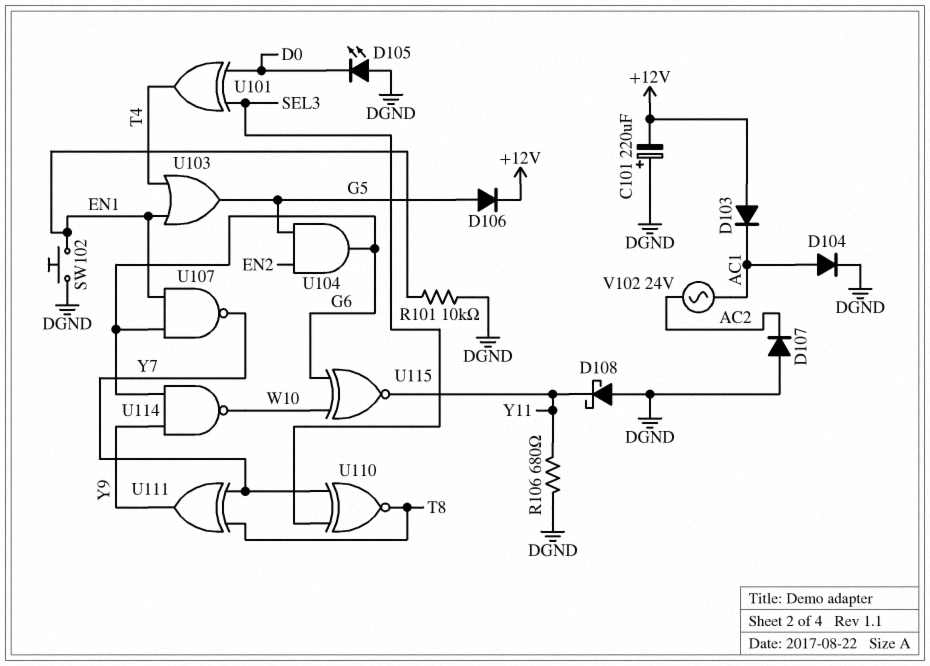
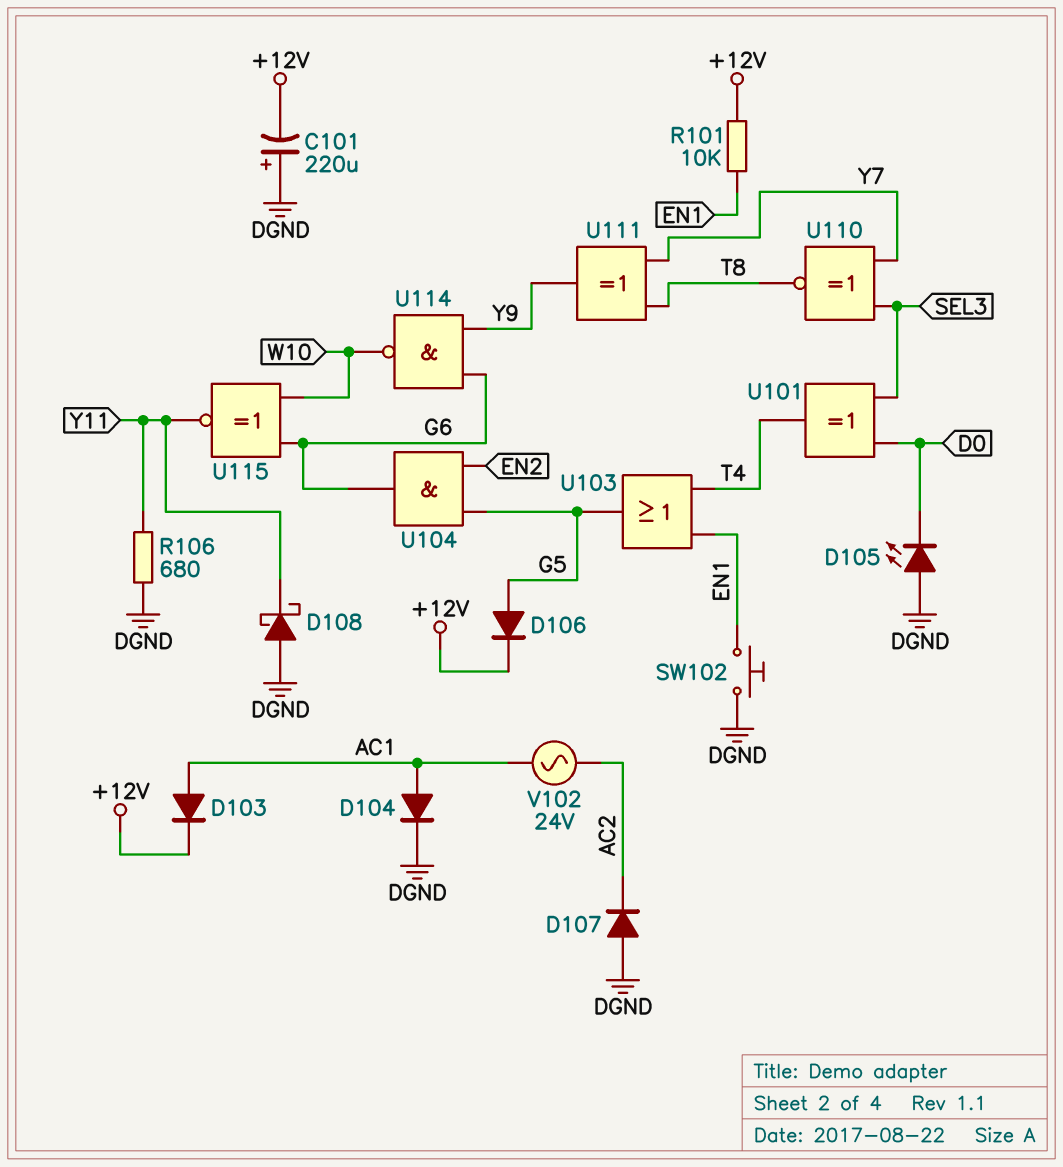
D103: diode (A +12V, K AC1) -> diode (A AC1, K +12V)
R101: 10k (DGND, EN1) -> 10k (+12V, EN1)
U107: NAND (in EN1, in G6, out Y7) -> none

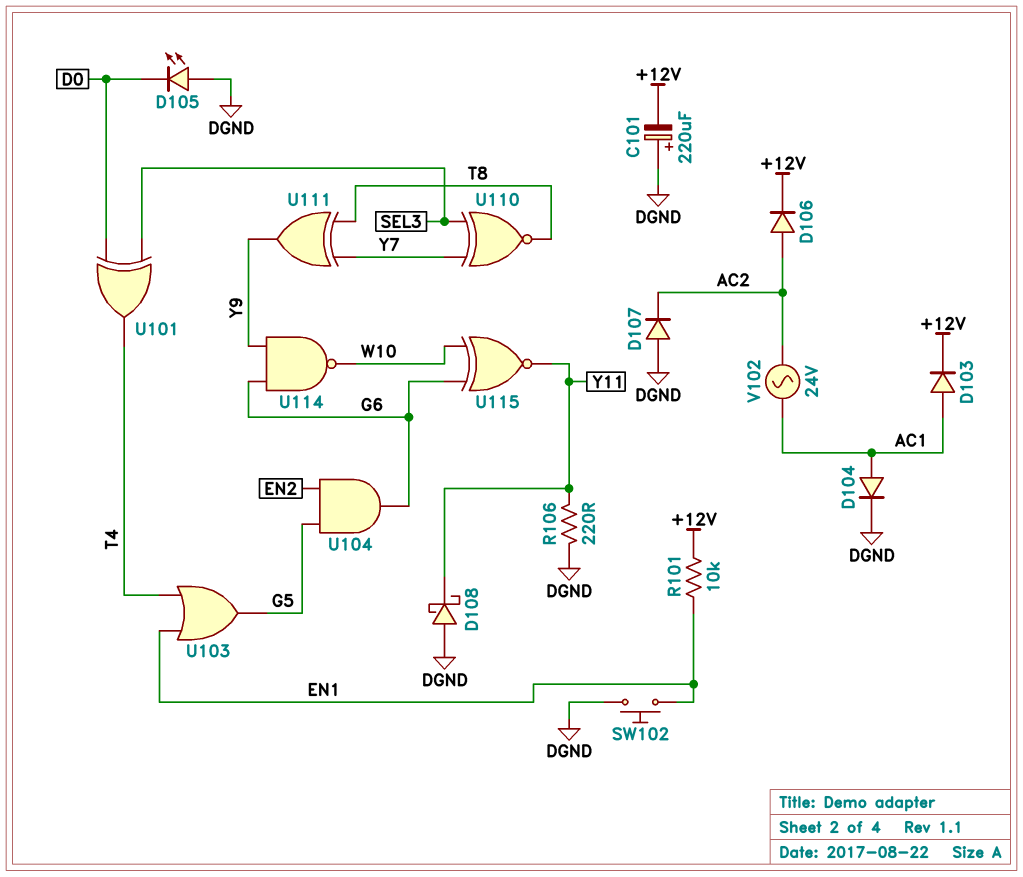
D106: diode (A G5, K +12V) -> diode (A AC2, K +12V)
R106: 680 (DGND, Y11) -> 220 (DGND, Y11)

